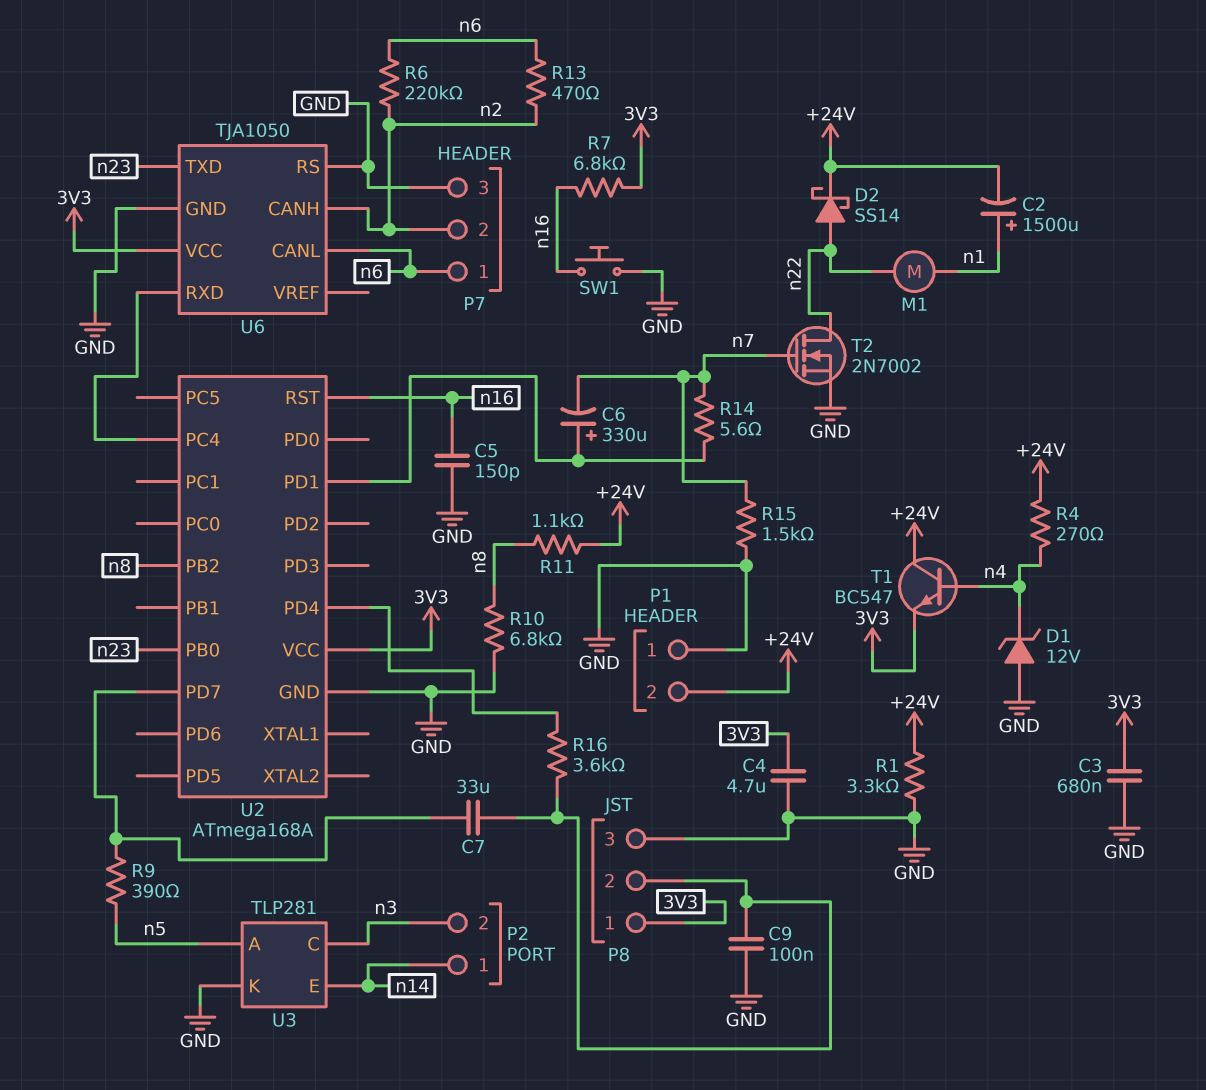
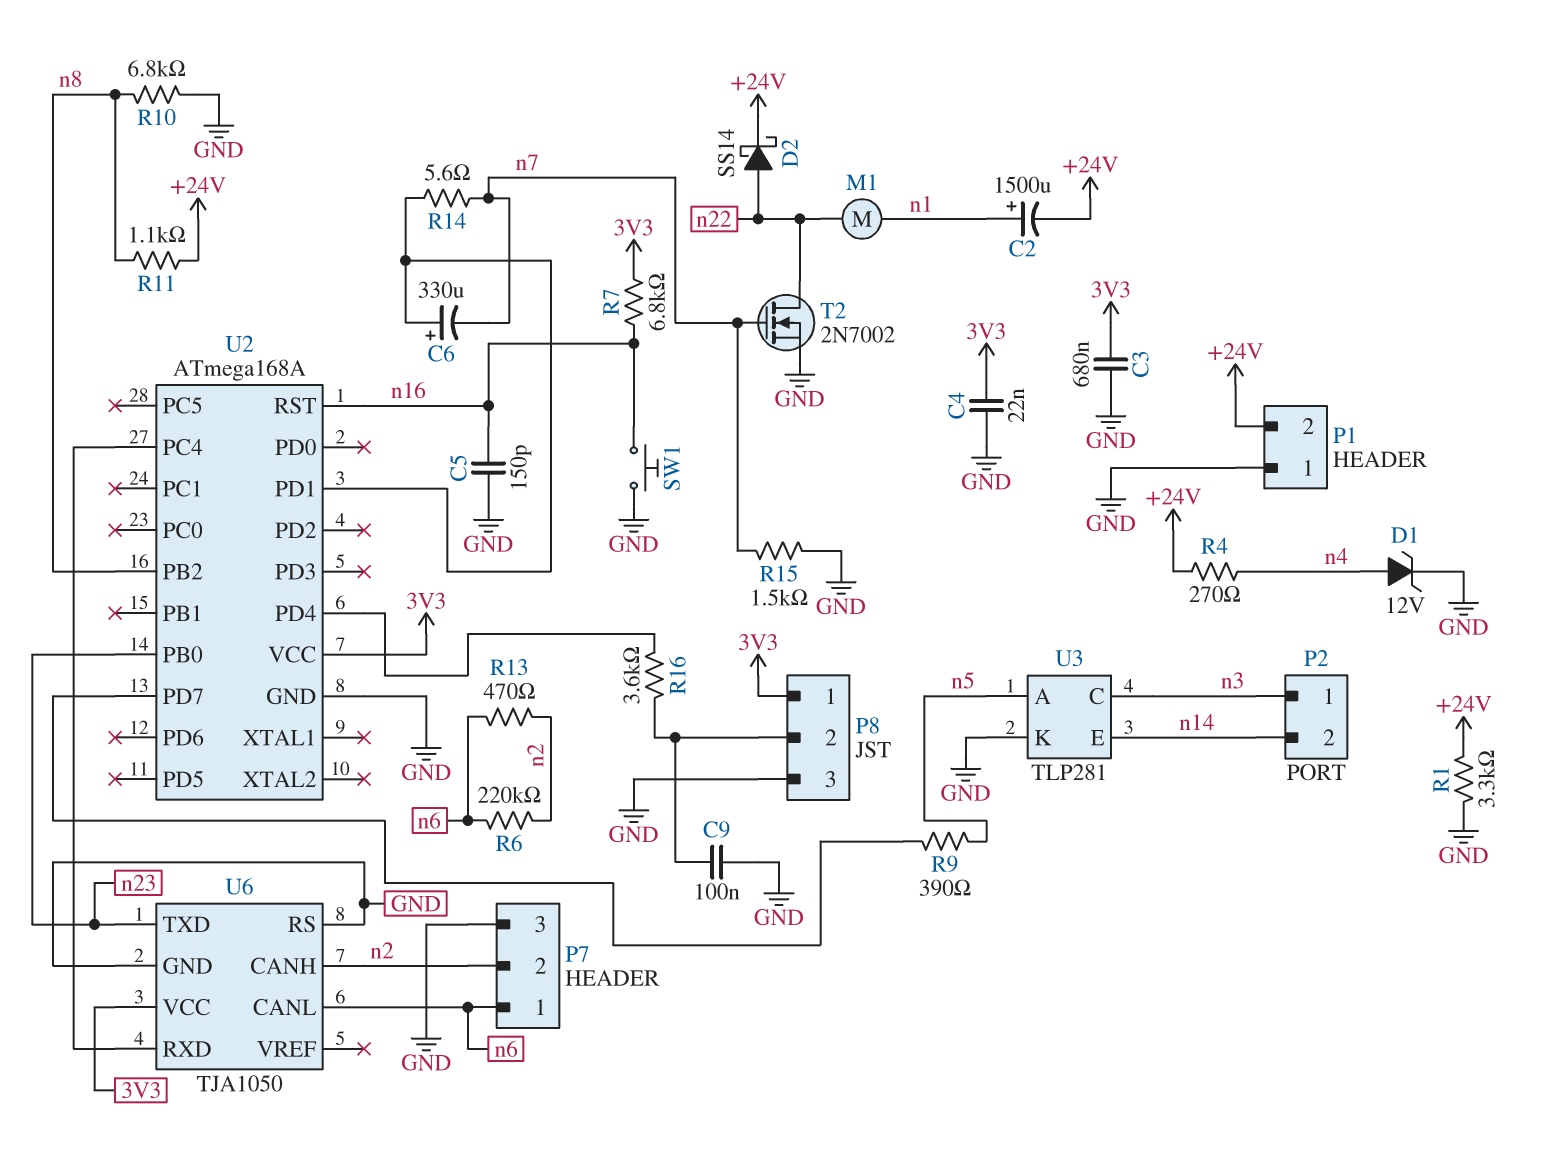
C4: 4.7uF (3V3, GND) -> 22nF (3V3, GND)
C7: 33uF (P8/2, U2/PD7) -> none
D1: zener 12V (A GND, K n4) -> zener 12V (A n4, K GND)
P2 pin 1: n14 -> n3
P2 pin 2: n3 -> n14
T1: NPN BC547 (B n4, C +24V, E 3V3) -> none

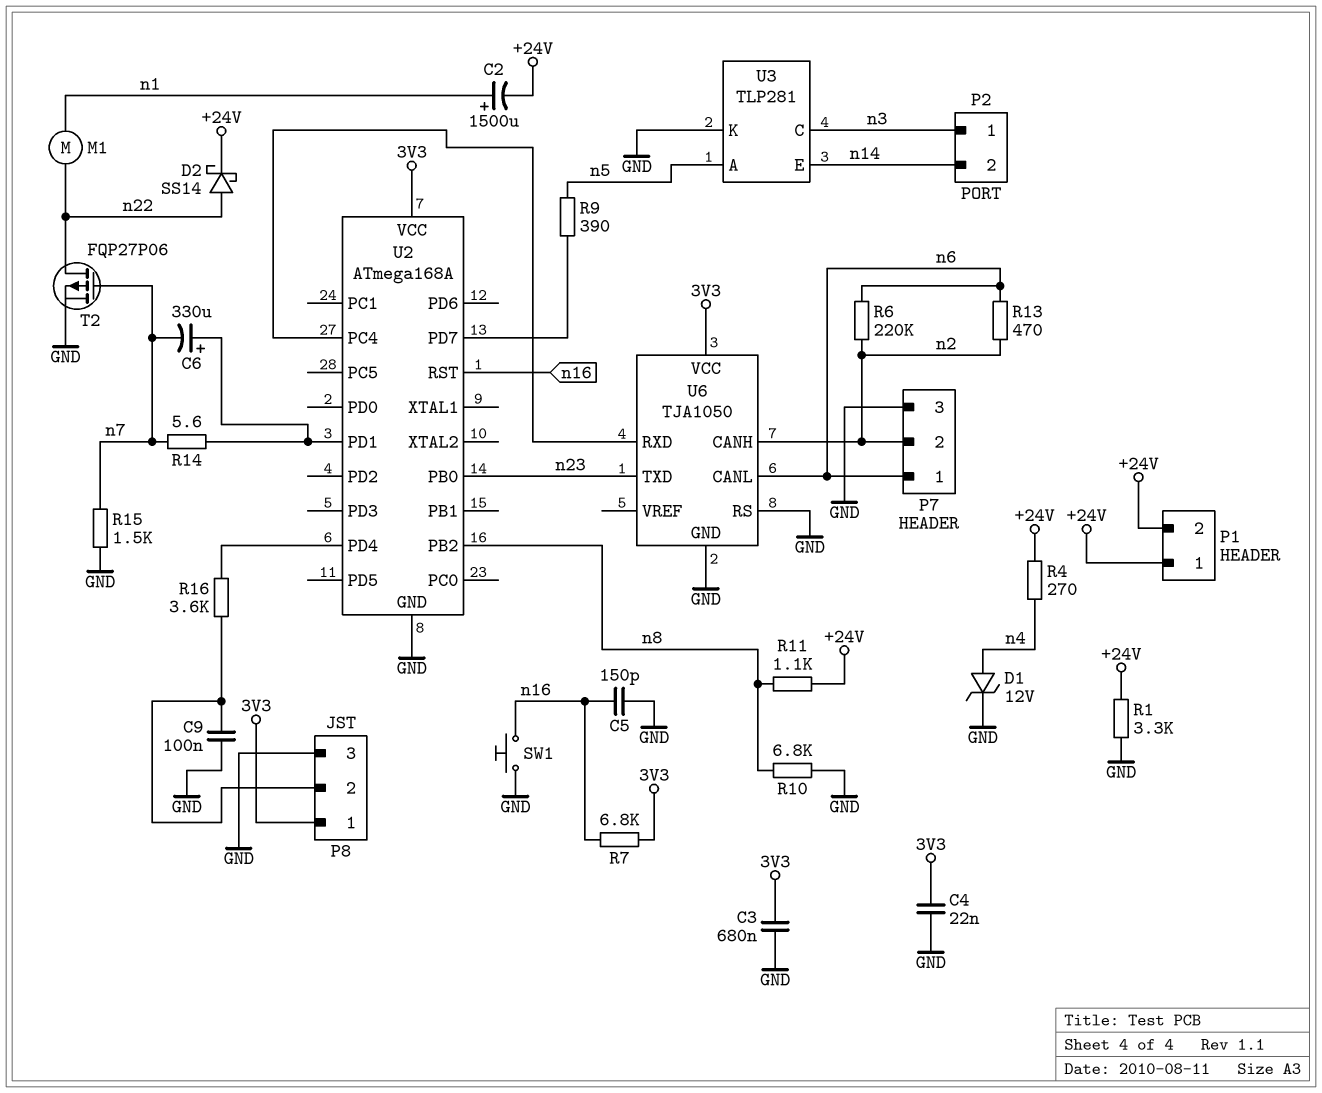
P1 pin 1: GND -> +24V
T2: NMOS 2N7002 (G n7, D n22, S GND) -> PMOS FQP27P06 (G n7, D n22, S GND)

